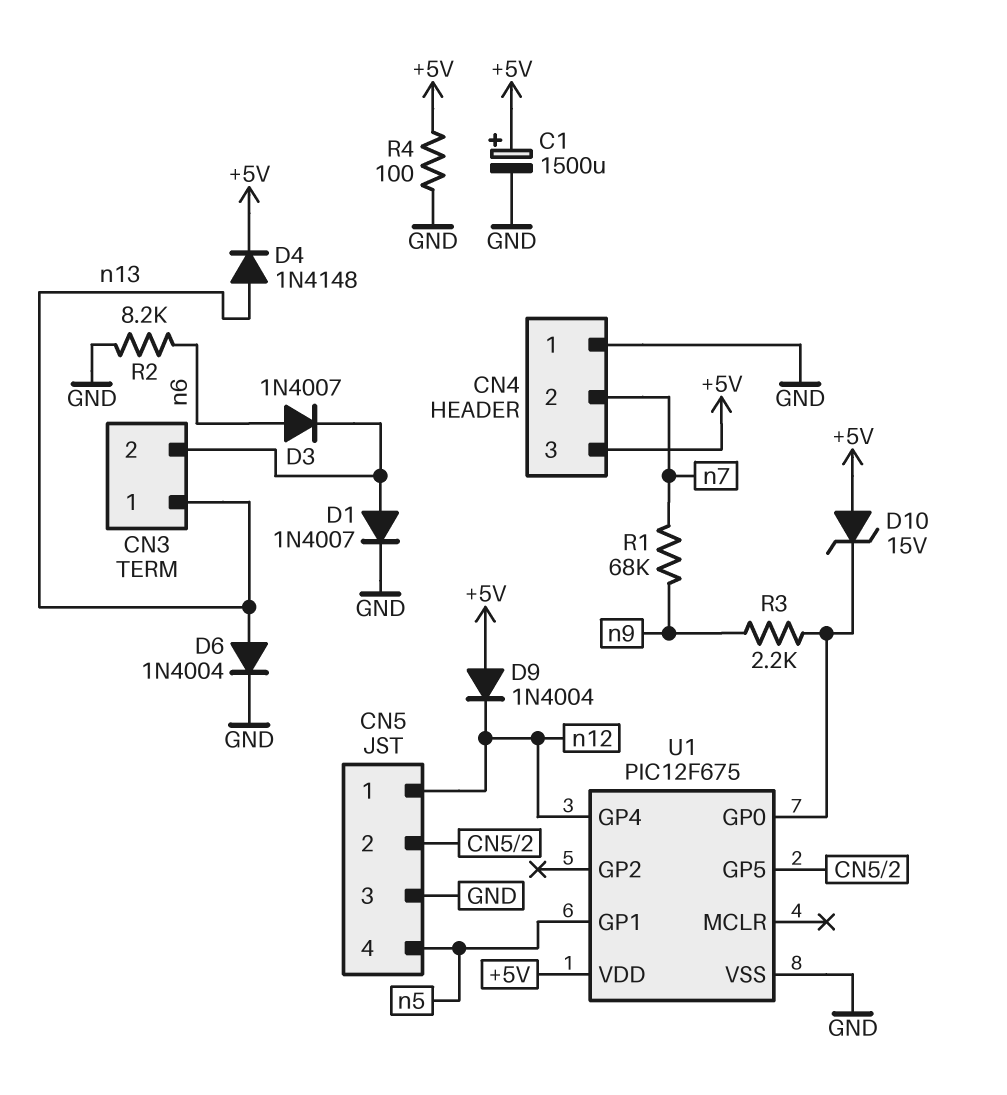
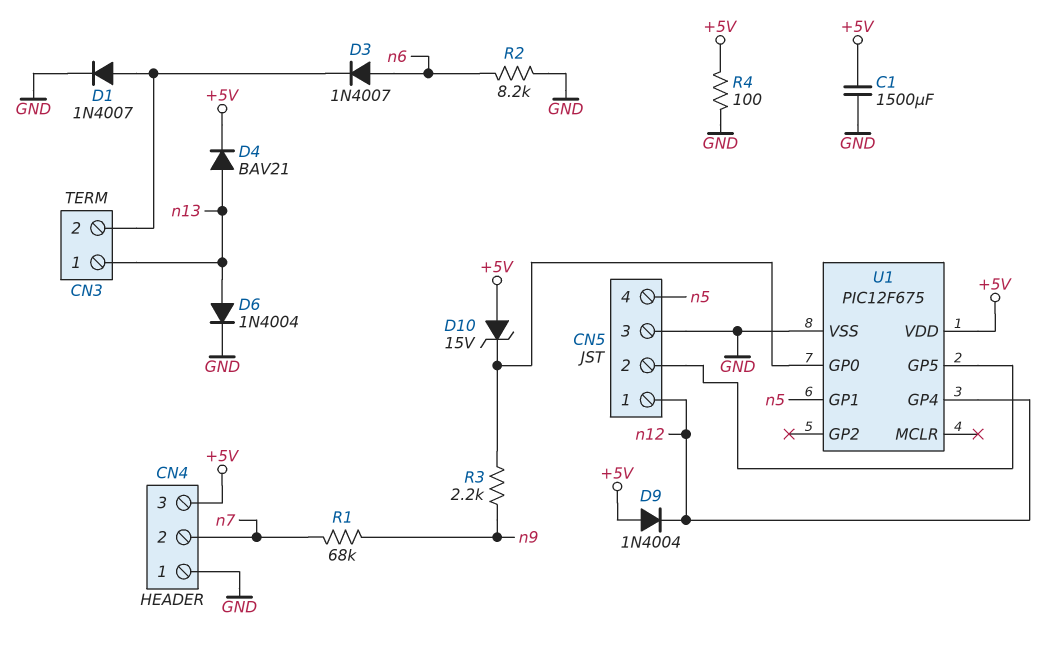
C1: 1500uF (plus +5V, minus GND) -> 1500uF (+5V, GND)
D4: diode 1N4148 (A n13, K +5V) -> diode BAV21 (A n13, K +5V)

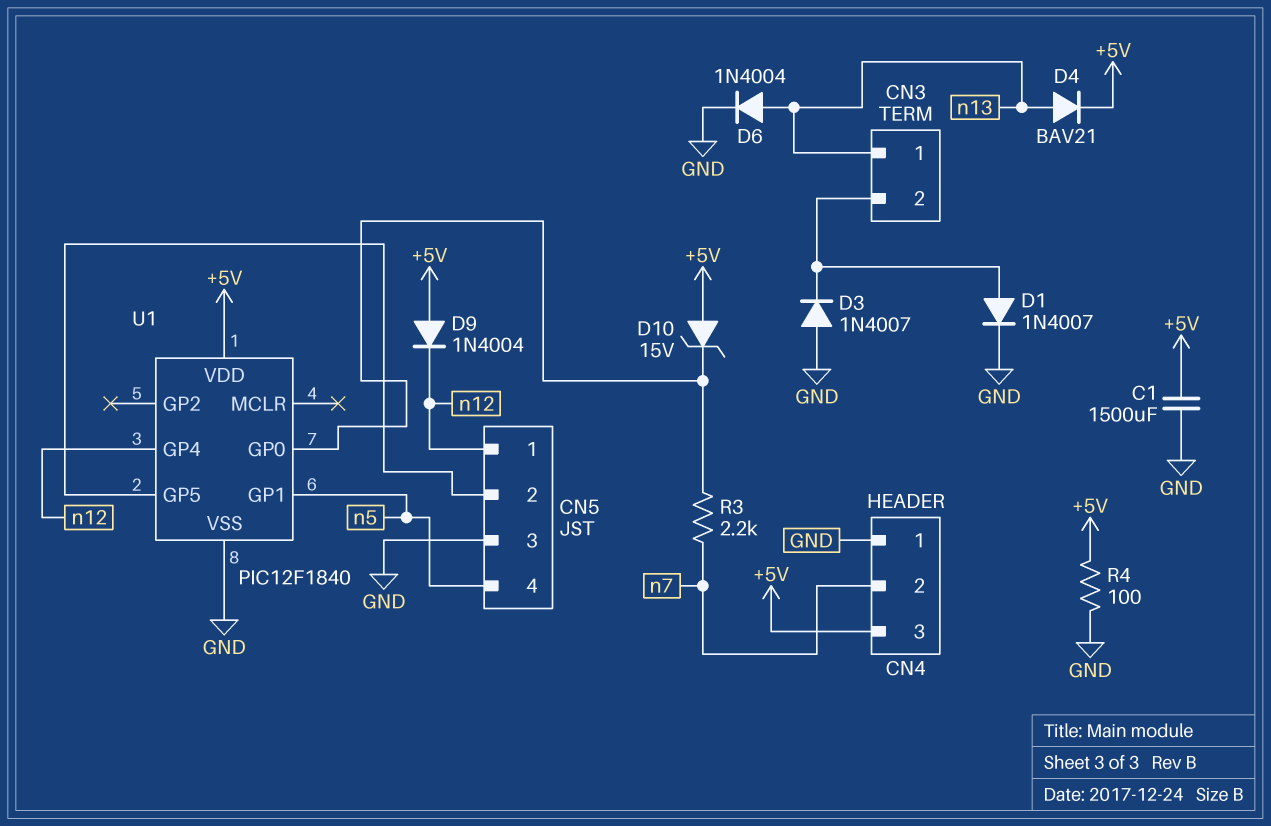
D3: diode 1N4007 (A n6, K CN3/2) -> diode 1N4007 (A GND, K CN3/2)
R1: 68k (n7, n9) -> none
R2: 8.2k (GND, n6) -> none
R3: 2.2k (U1/GP0, n9) -> 2.2k (U1/GP0, n7)
U1: PIC12F675 -> PIC12F1840

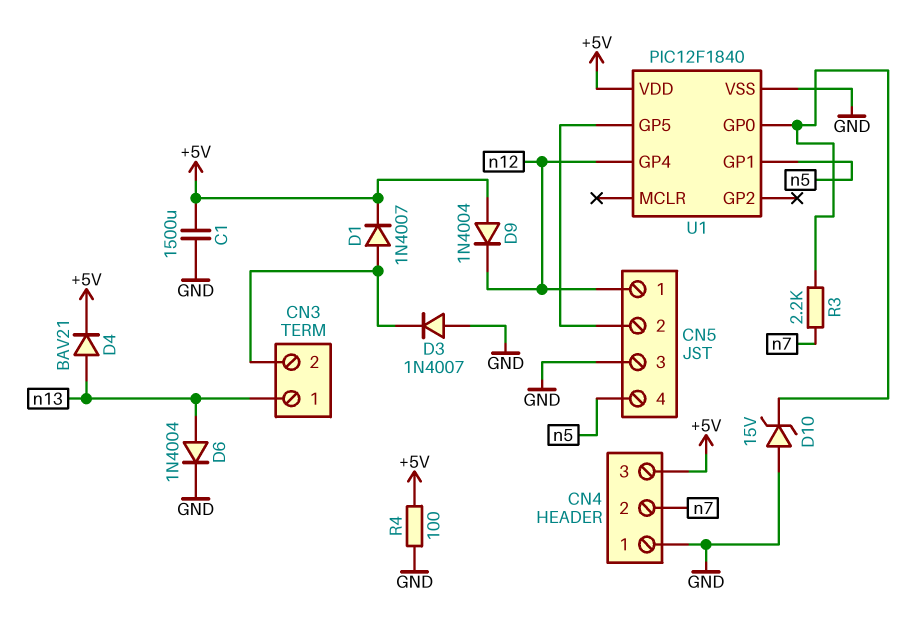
D1: diode 1N4007 (A CN3/2, K GND) -> diode 1N4007 (A CN3/2, K +5V)
D10: zener 15V (A +5V, K U1/GP0) -> zener 15V (A GND, K U1/GP0)

